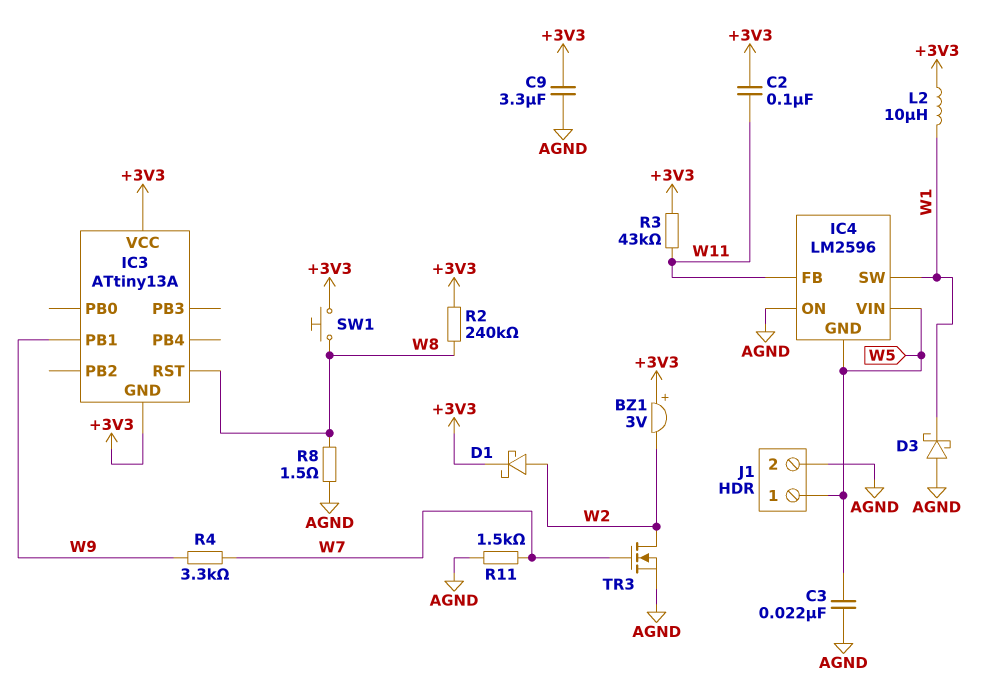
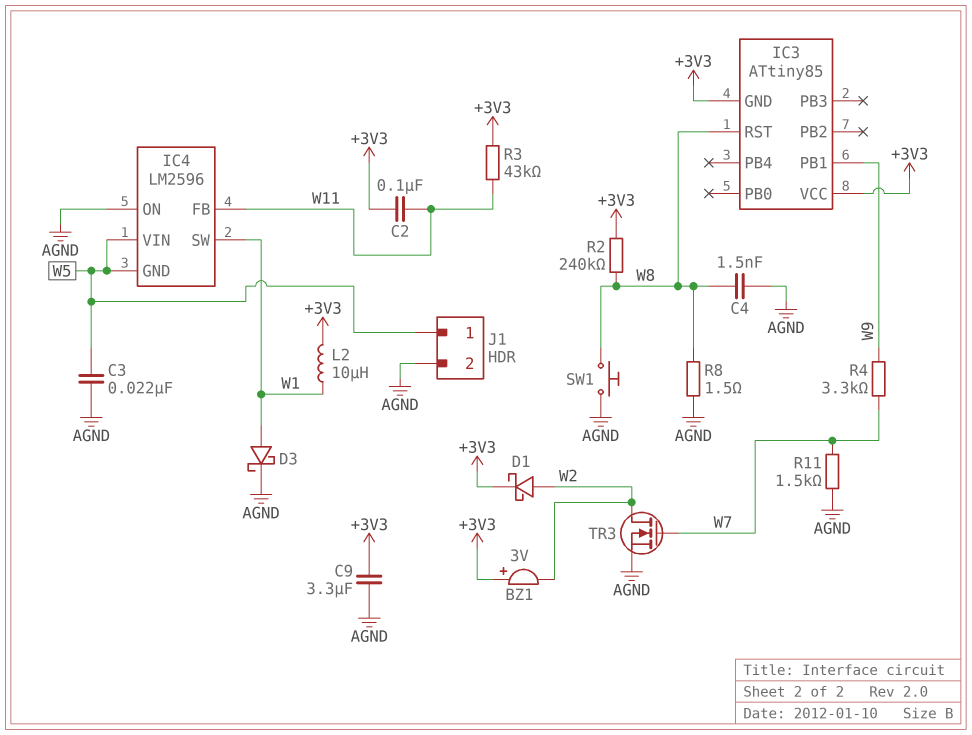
C4: none -> 1.5nF (AGND, W8)
D3: schottky (A AGND, K W1) -> schottky (A W1, K AGND)
IC3: ATtiny13A -> ATtiny85
SW1: button (+3V3, W8) -> button (AGND, W8)

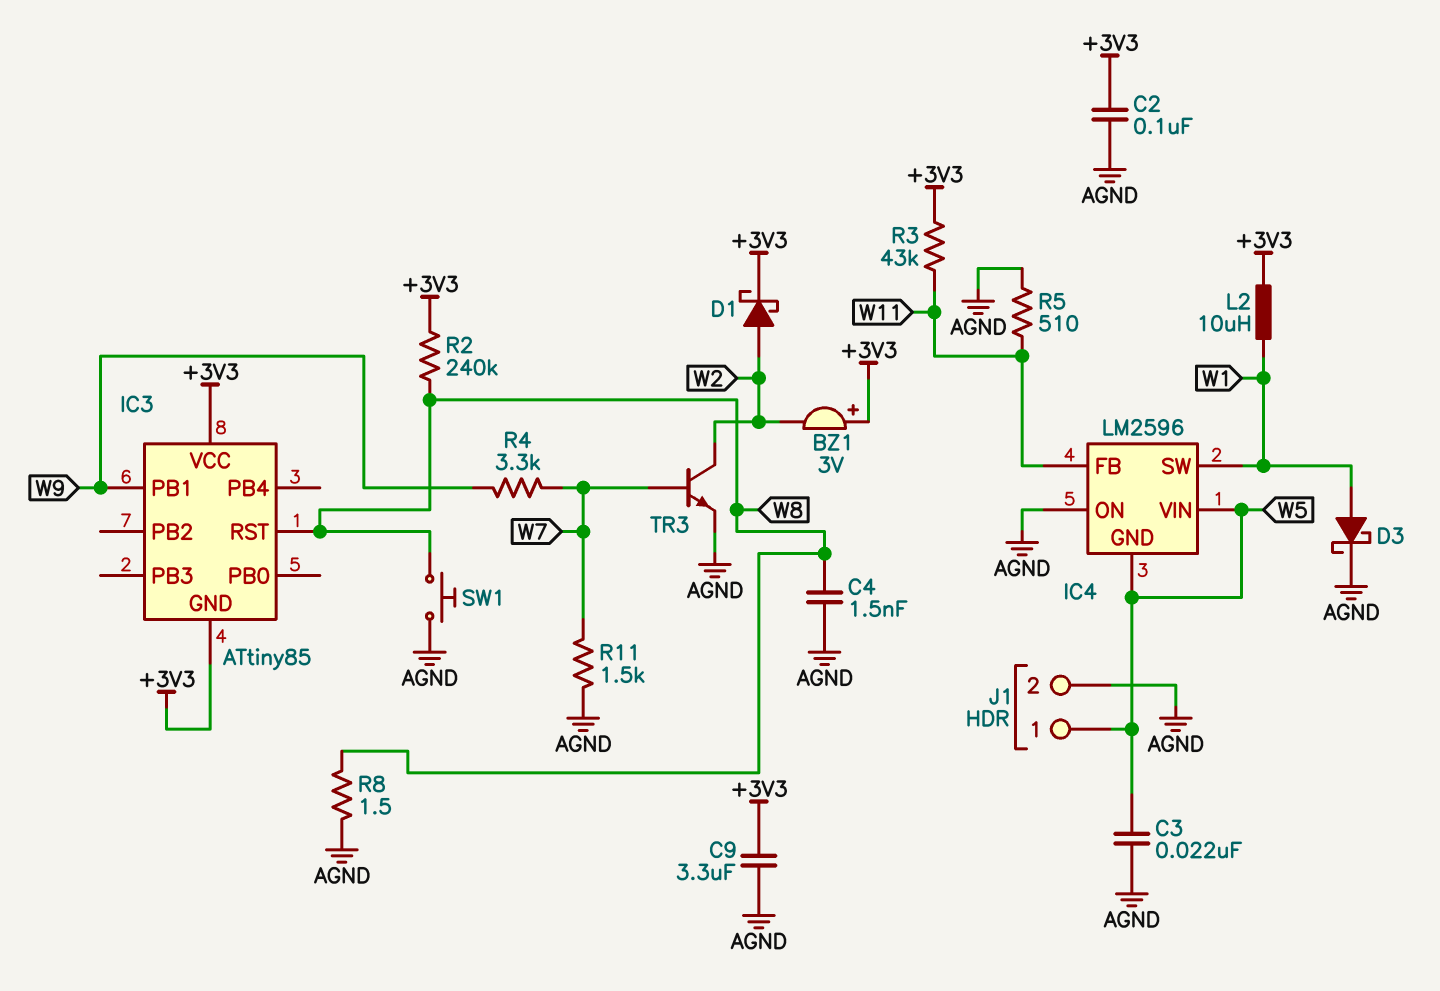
C2: 100nF (+3V3, W11) -> 100nF (+3V3, AGND)
R5: none -> 510 (AGND, W11)
TR3: NMOS (G W7, D W2, S AGND) -> NPN (B W7, C W2, E AGND)

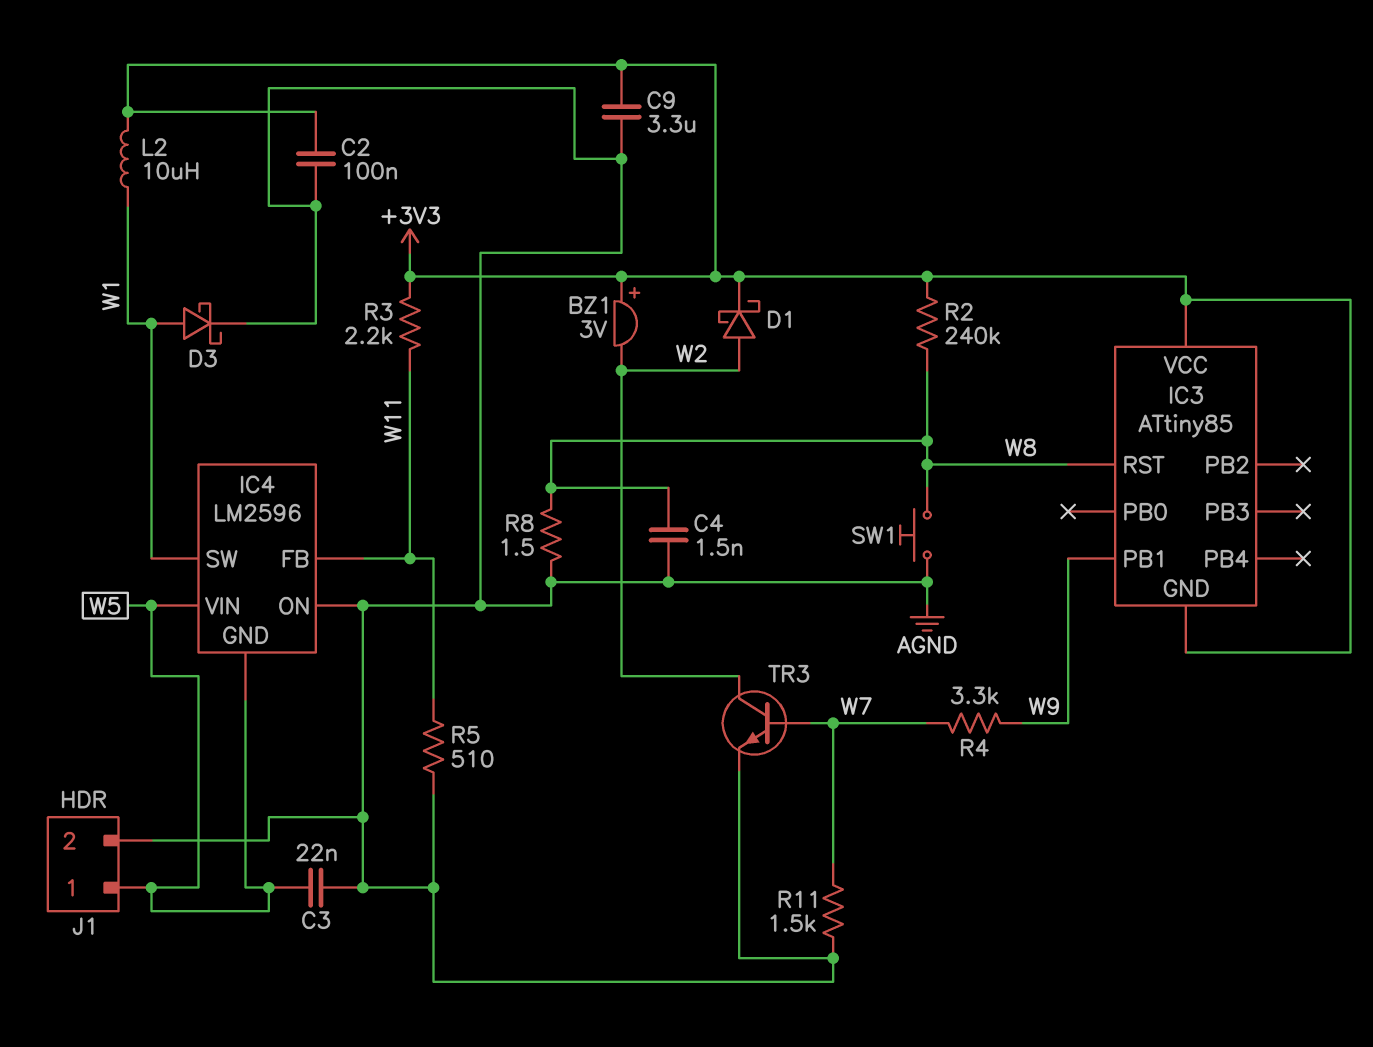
R3: 43k (+3V3, W11) -> 2.2k (+3V3, W11)

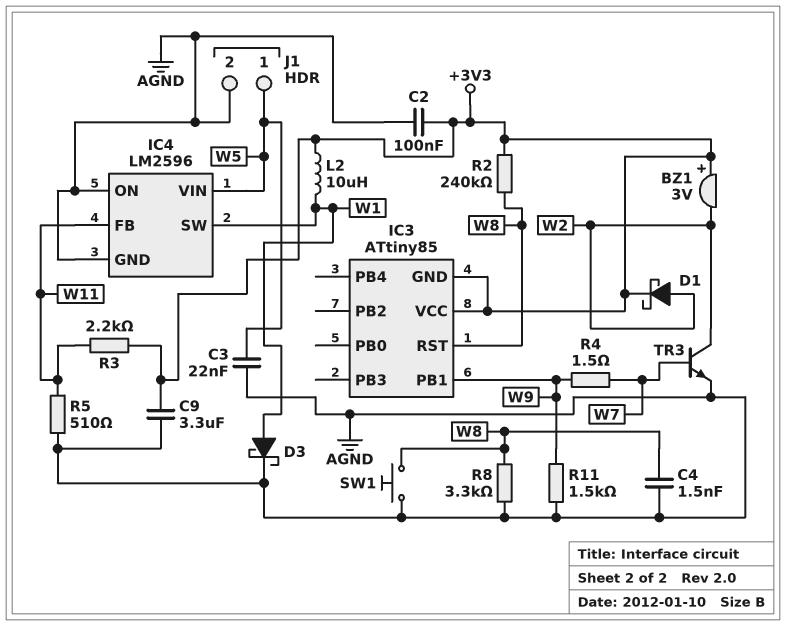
IC4 pin GND: W5 -> AGND
R4: 3.3k (W7, W9) -> 1.5 (W7, W9)
R8: 1.5 (AGND, W8) -> 3.3k (AGND, W8)
R11: 1.5k (AGND, W7) -> 1.5k (AGND, W9)

